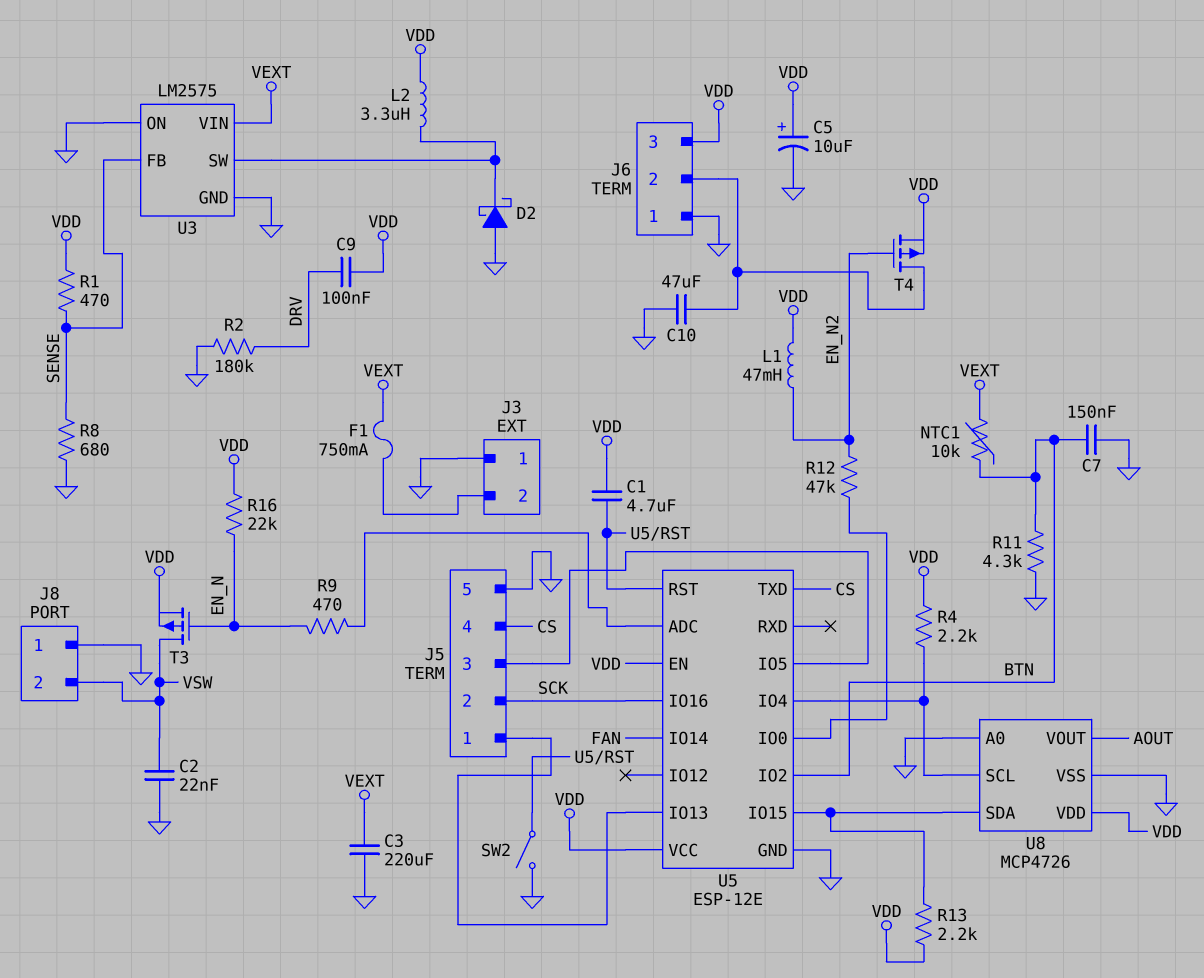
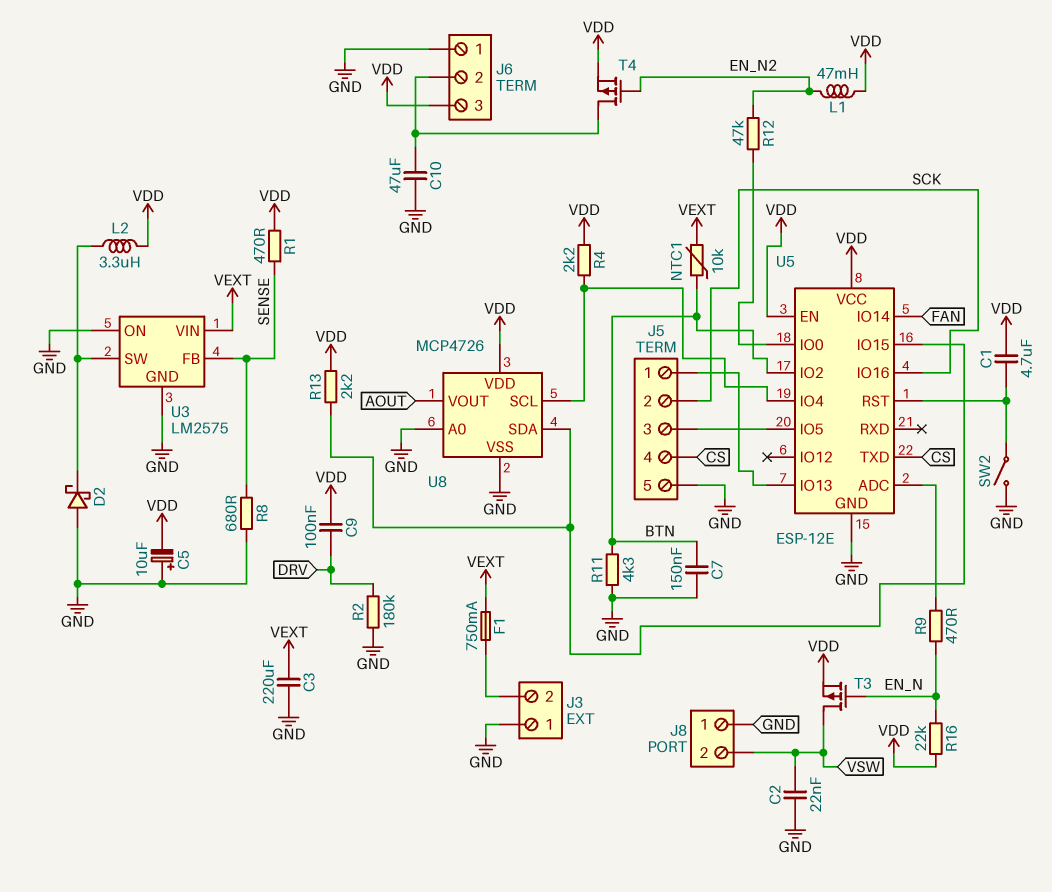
C5: 10uF (plus VDD, minus GND) -> 10uF (plus GND, minus VDD)

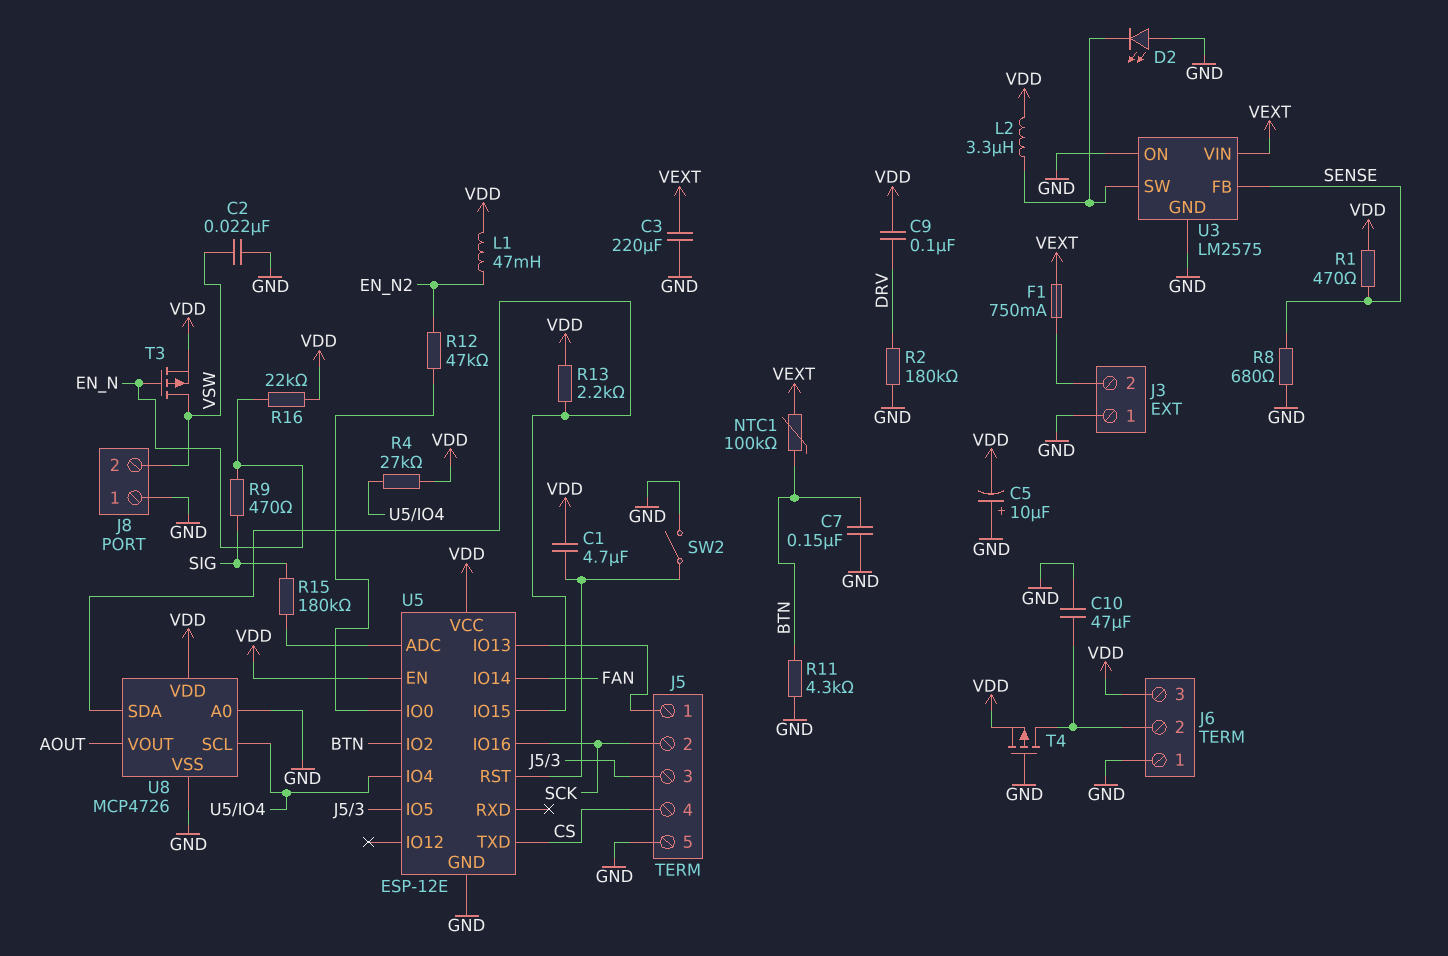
D2: schottky (A GND, K U3/SW) -> LED (A GND, K U3/SW)
NTC1: 10k (BTN, VEXT) -> 100k (BTN, VEXT)
R4: 2.2k (U5/IO4, VDD) -> 27k (U5/IO4, VDD)
R9: 470 (EN_N, U5/ADC) -> 470 (EN_N, SIG)
R15: none -> 180k (SIG, U5/ADC)
T4: PMOS (G EN_N2, D J6/2, S VDD) -> PMOS (G GND, D J6/2, S VDD)

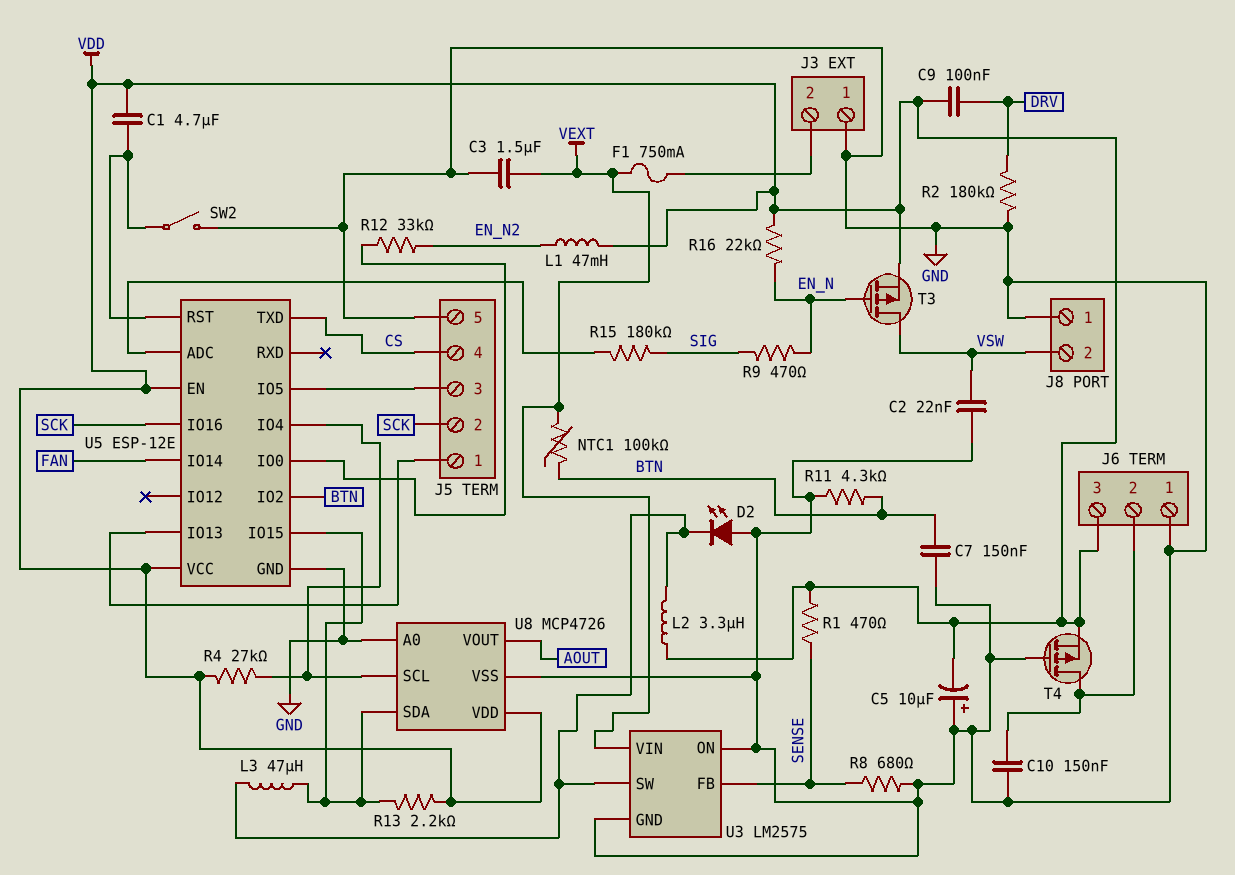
C3: 220uF (GND, VEXT) -> 1.5uF (GND, VEXT)
C10: 47uF (GND, J6/2) -> 150nF (GND, J6/2)
L3: none -> 47uH (U3/SW, U5/IO15)
R12: 47k (EN_N2, U5/IO0) -> 33k (EN_N2, U5/IO0)

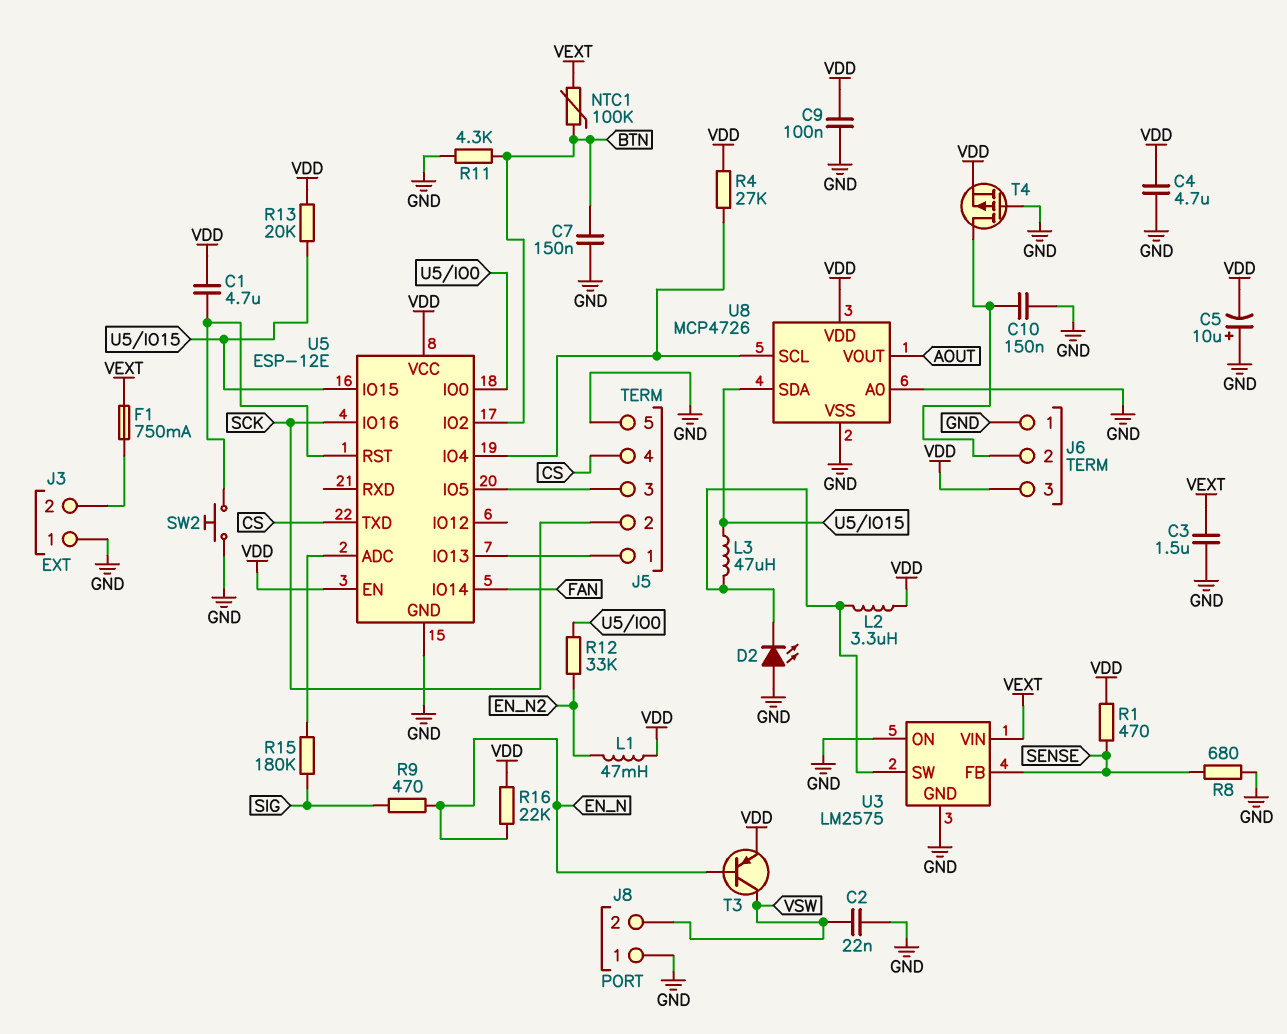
C4: none -> 4.7uF (GND, VDD)
C9: 100nF (DRV, VDD) -> 100nF (GND, VDD)
R2: 180k (DRV, GND) -> none
R13: 2.2k (U5/IO15, VDD) -> 20k (U5/IO15, VDD)
SW2: switch (GND, U5/RST) -> button (GND, U5/RST)
T3: PMOS (G EN_N, D VSW, S VDD) -> PNP (B EN_N, C VSW, E VDD)

